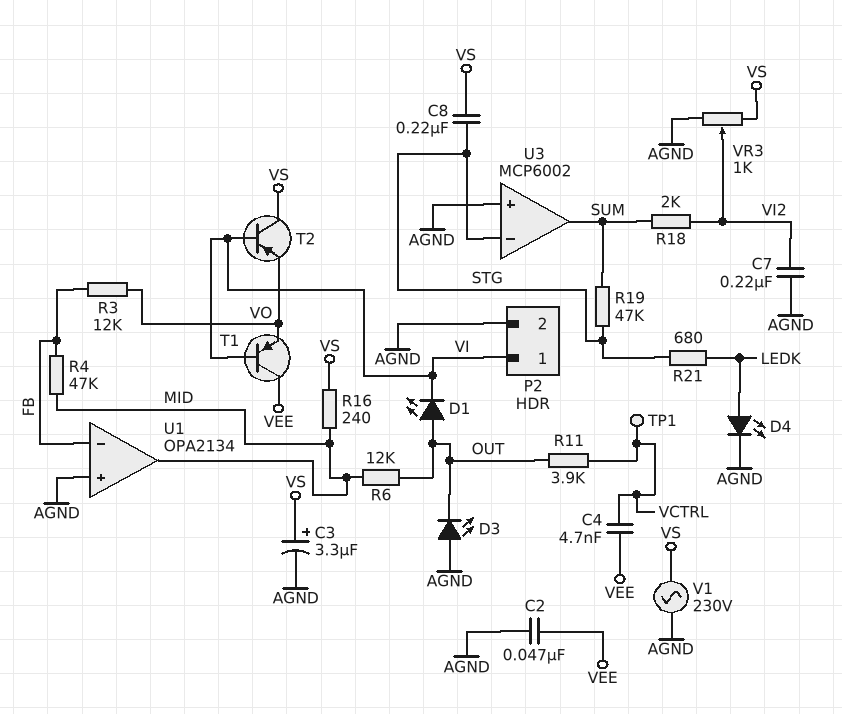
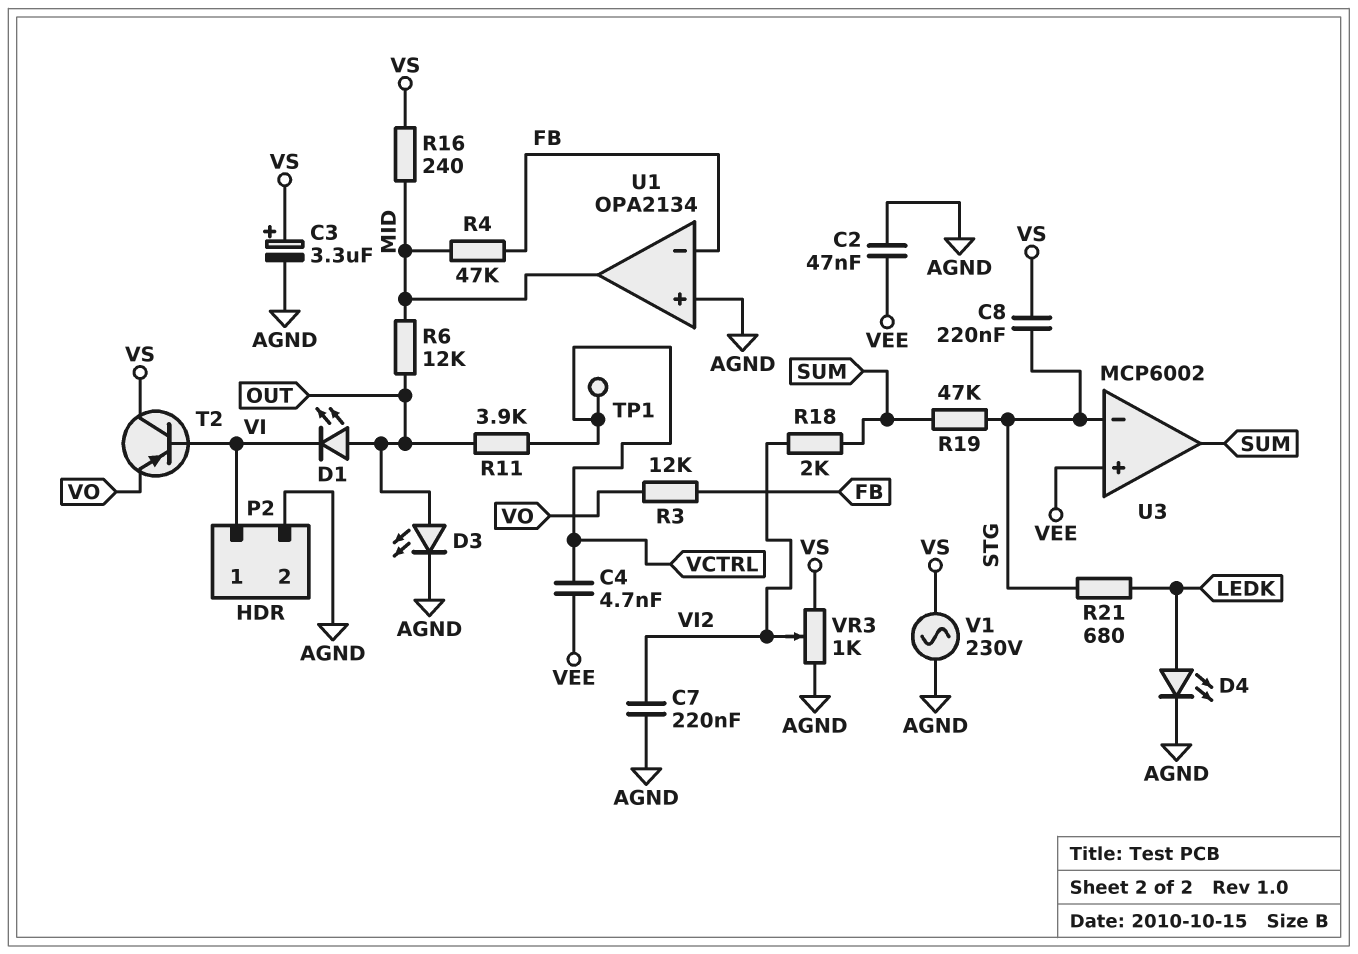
D3: LED (A AGND, K OUT) -> LED (A OUT, K AGND)
T1: PNP (B VI, C VEE, E VO) -> none
U3 pin in+: AGND -> VEE

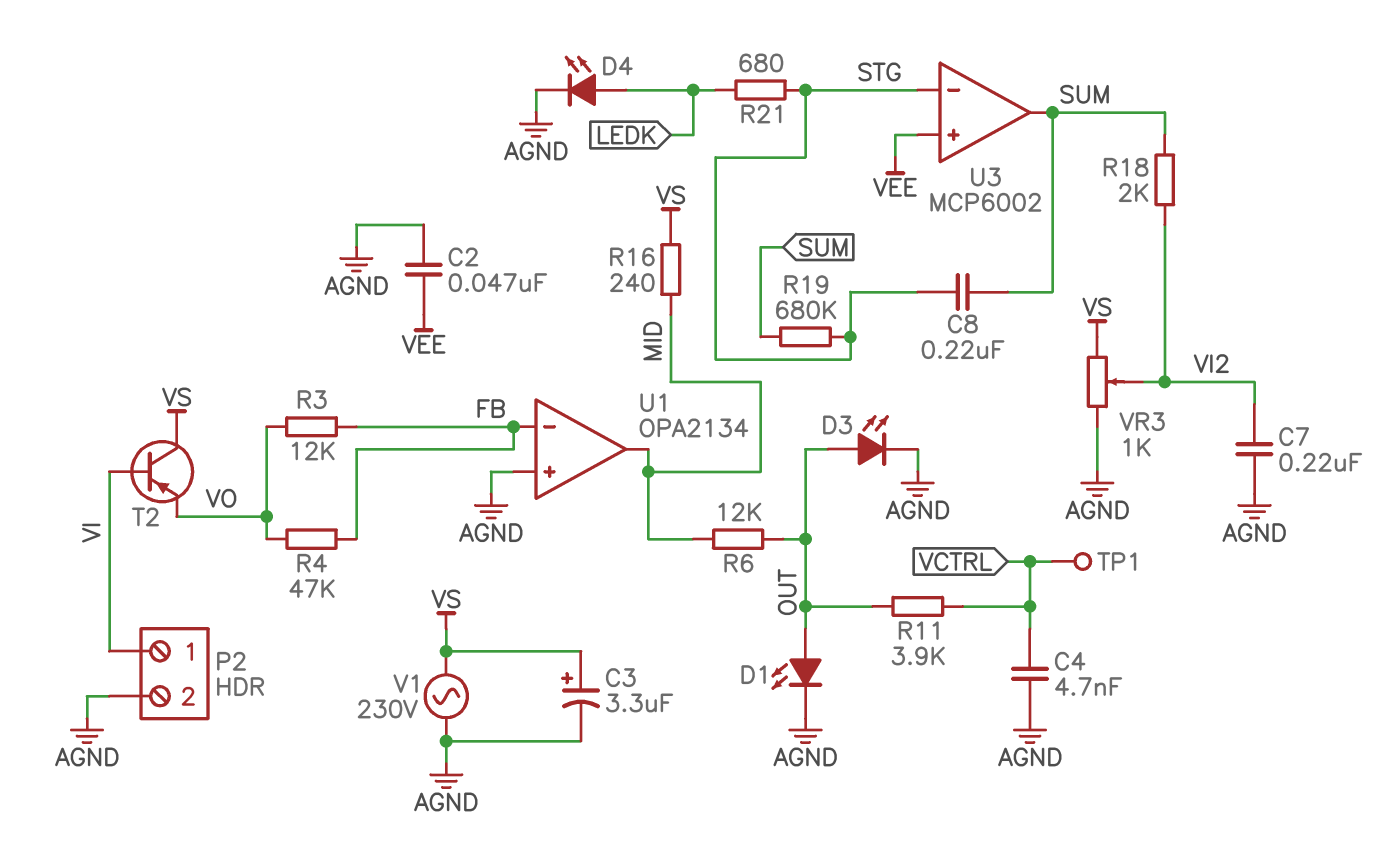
C4: 4.7nF (VCTRL, VEE) -> 4.7nF (AGND, VCTRL)
C8: 220nF (STG, VS) -> 220nF (STG, SUM)
D1: LED (A OUT, K VI) -> LED (A OUT, K AGND)
R4: 47k (FB, MID) -> 47k (FB, VO)
R19: 47k (STG, SUM) -> 680k (STG, SUM)

